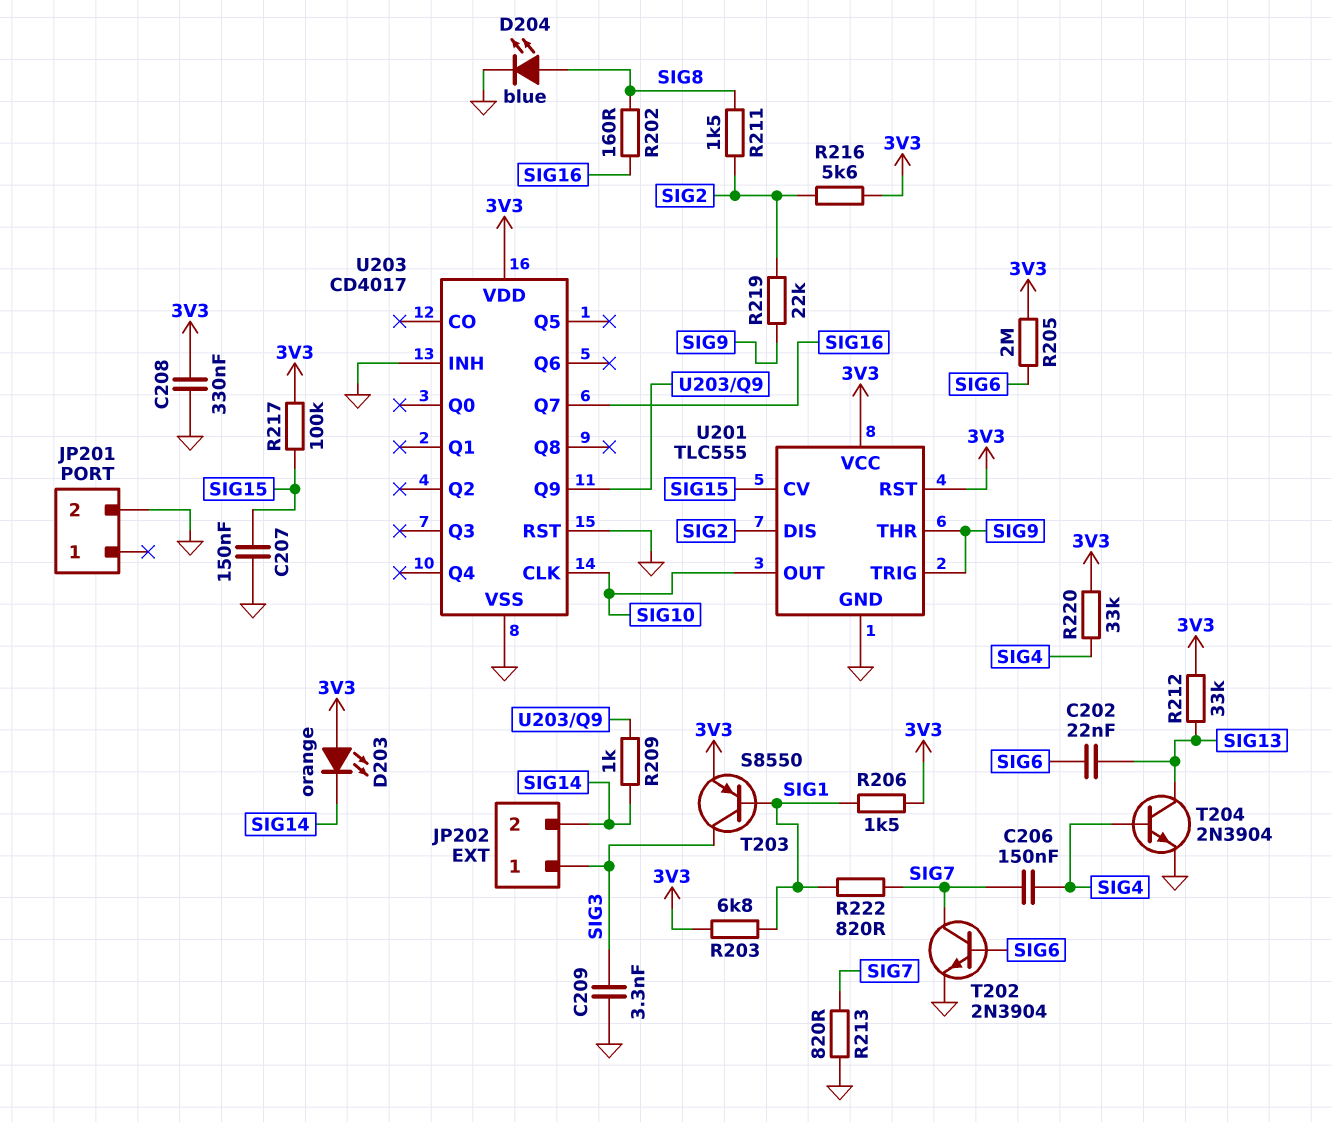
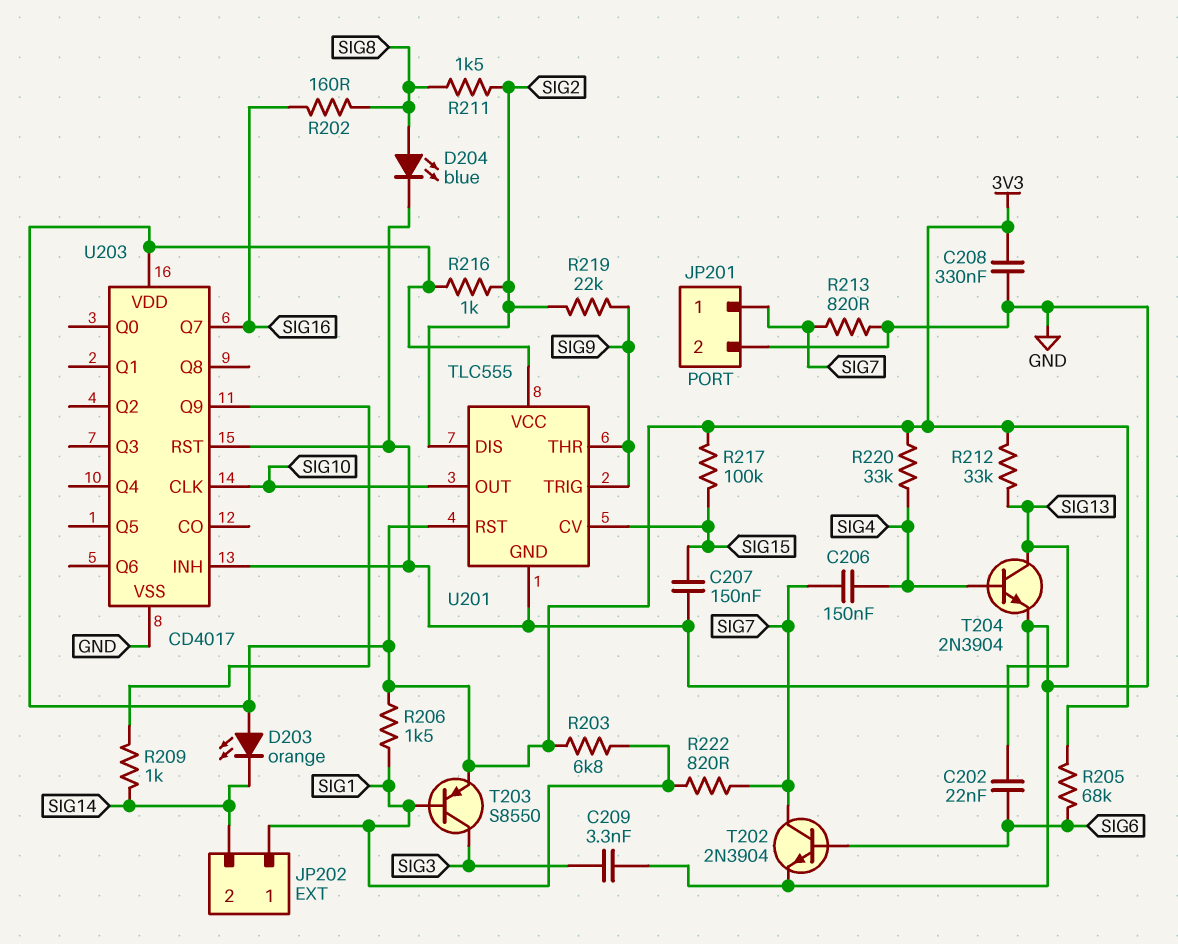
JP201 pin 1: none -> SIG7
JP202 pin 1: SIG3 -> SIG1
R205: 2M (3V3, SIG6) -> 68k (3V3, SIG6)
R216: 5.6k (3V3, SIG2) -> 1k (3V3, SIG2)

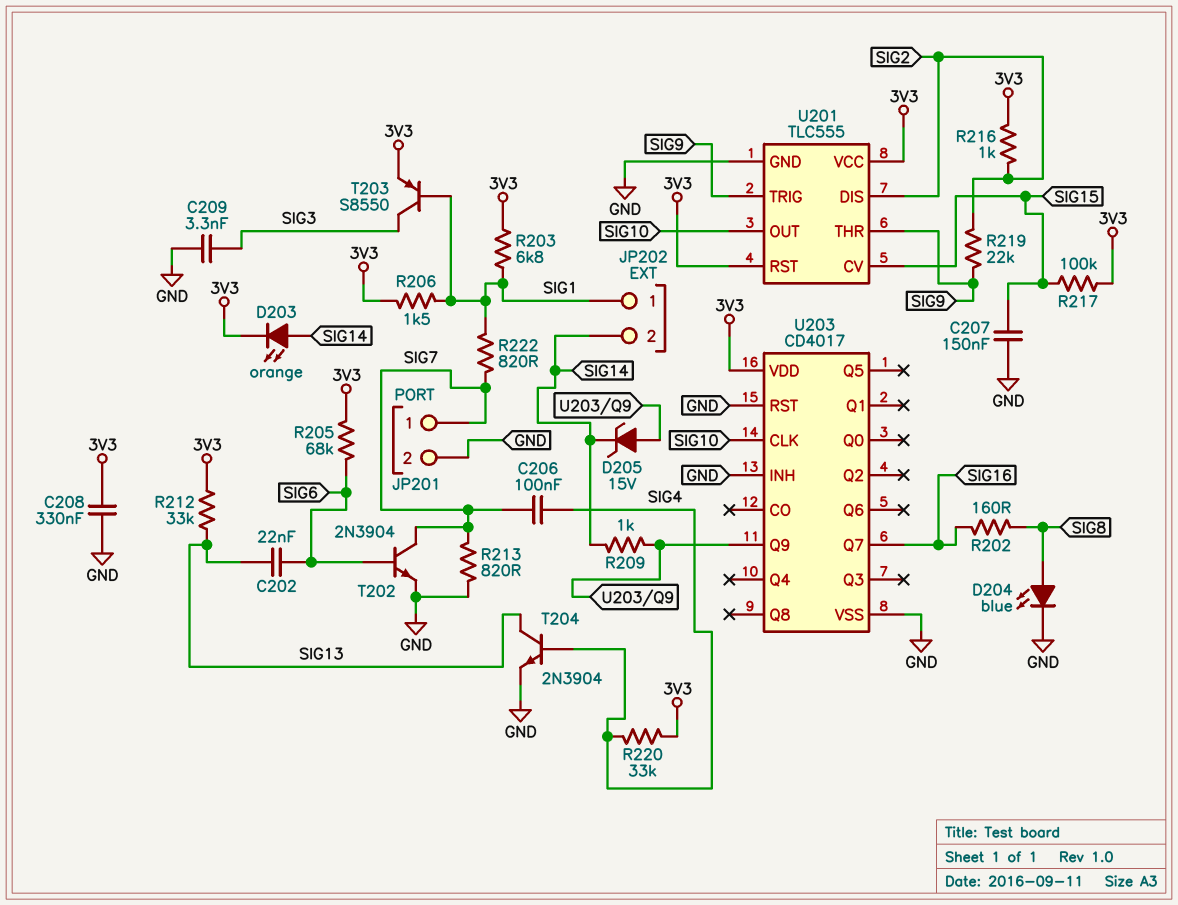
C206: 150nF (SIG4, SIG7) -> 100nF (SIG4, SIG7)
D203: LED orange (A 3V3, K SIG14) -> LED orange (A SIG14, K 3V3)
D205: none -> zener 15V (A U203/Q9, K SIG14)
R211: 1.5k (SIG2, SIG8) -> none

